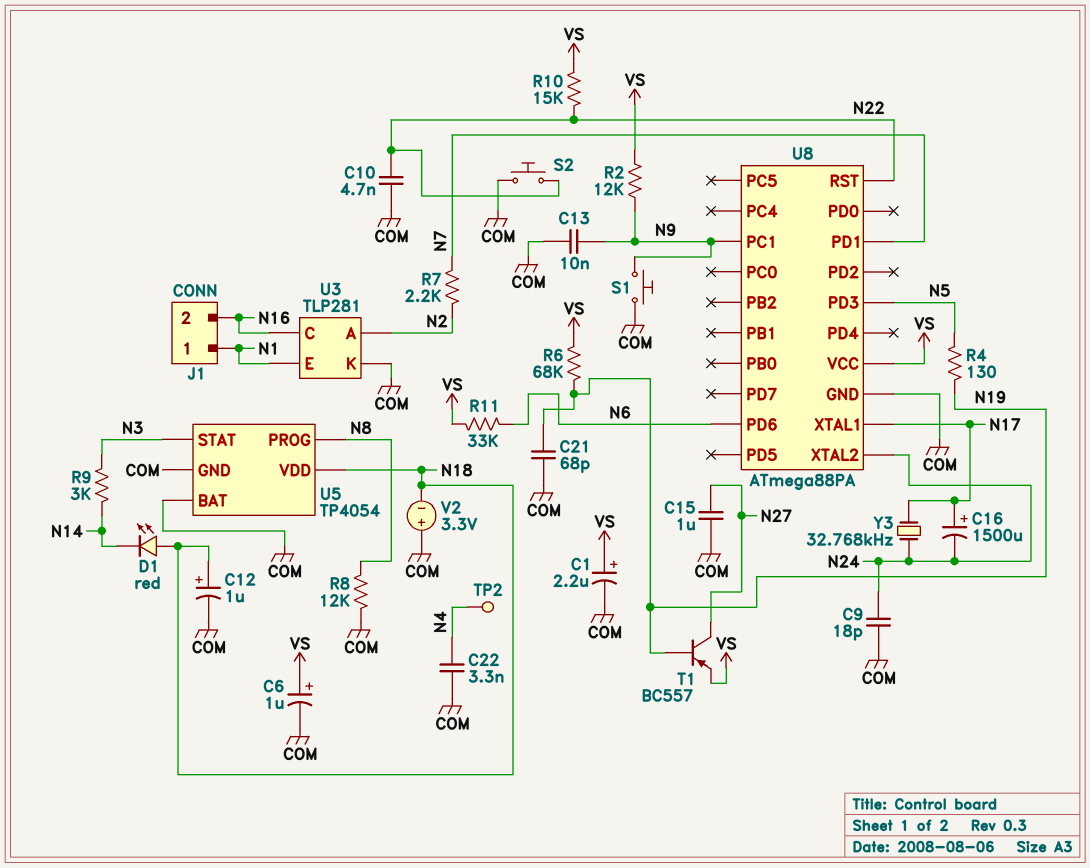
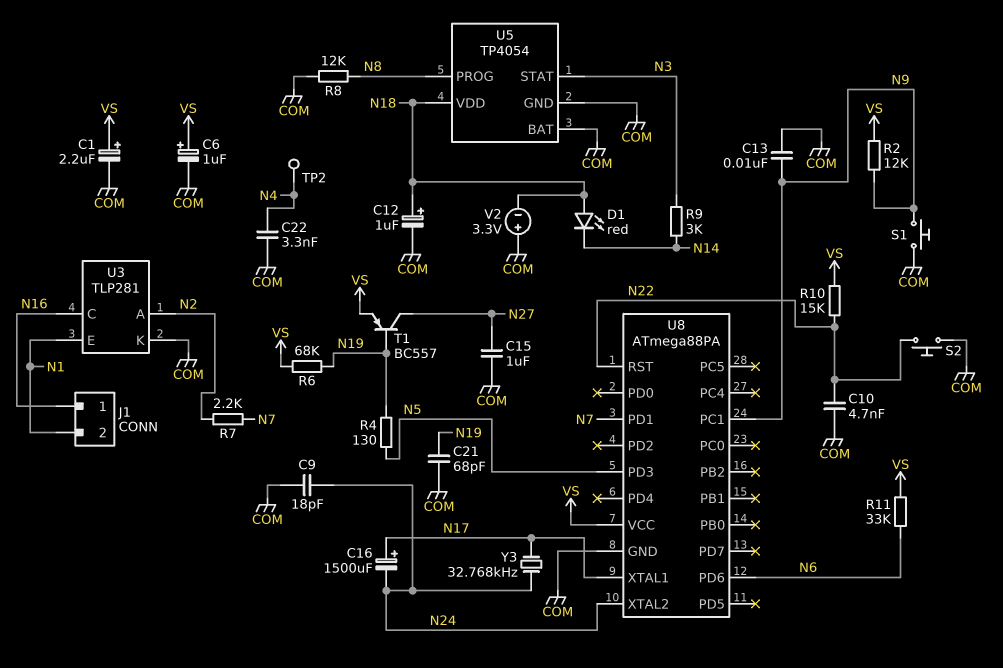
J1 pin 1: N1 -> N16
J1 pin 2: N16 -> N1

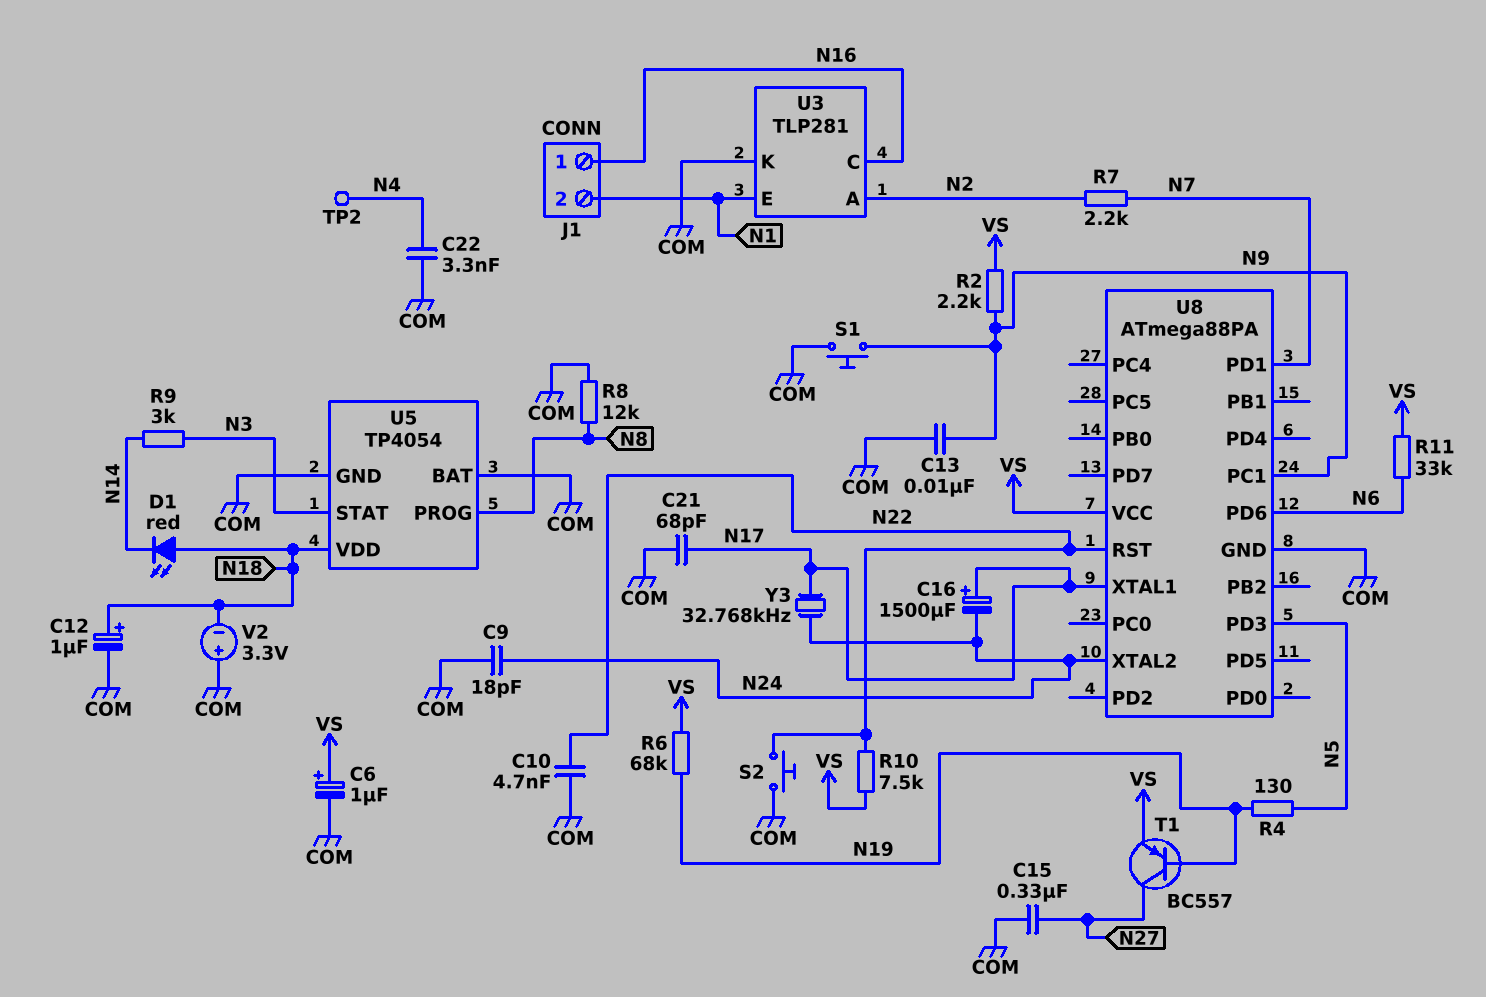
C1: 2.2uF (plus VS, minus COM) -> none
C15: 1uF (COM, N27) -> 330nF (COM, N27)
C21: 68pF (COM, N19) -> 68pF (COM, N17)
R2: 12k (N9, VS) -> 2.2k (N9, VS)
R10: 15k (N22, VS) -> 7.5k (N22, VS)

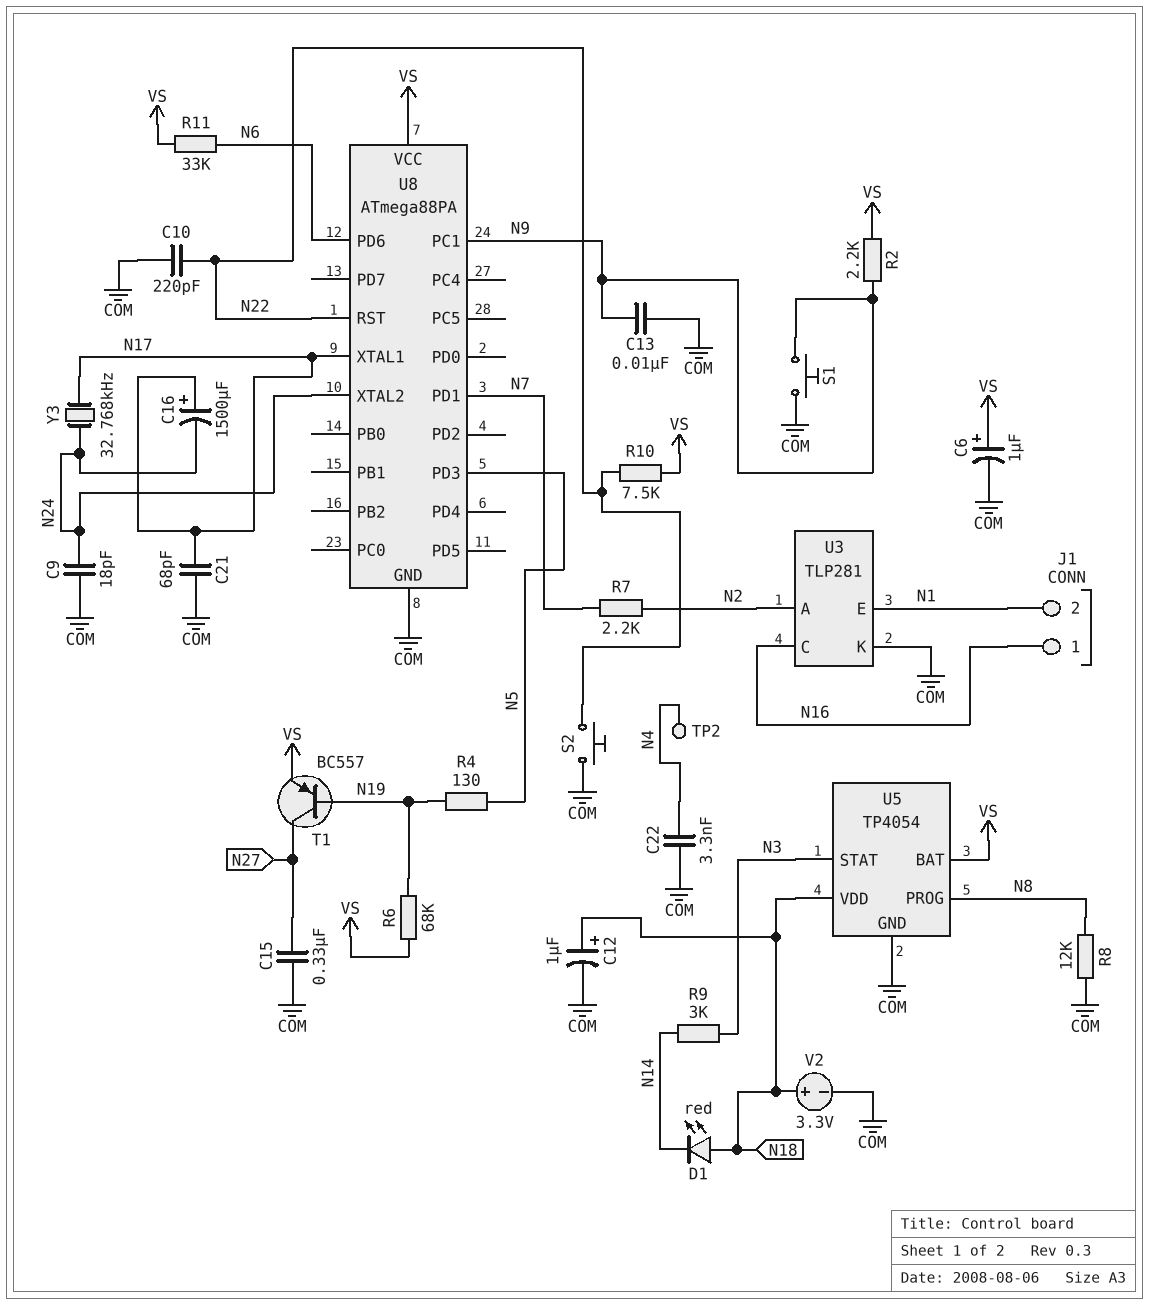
C10: 4.7nF (COM, N22) -> 220pF (COM, N22)
U5 pin BAT: COM -> VS
V2: 3.3V (plus COM, minus N18) -> 3.3V (plus N18, minus COM)

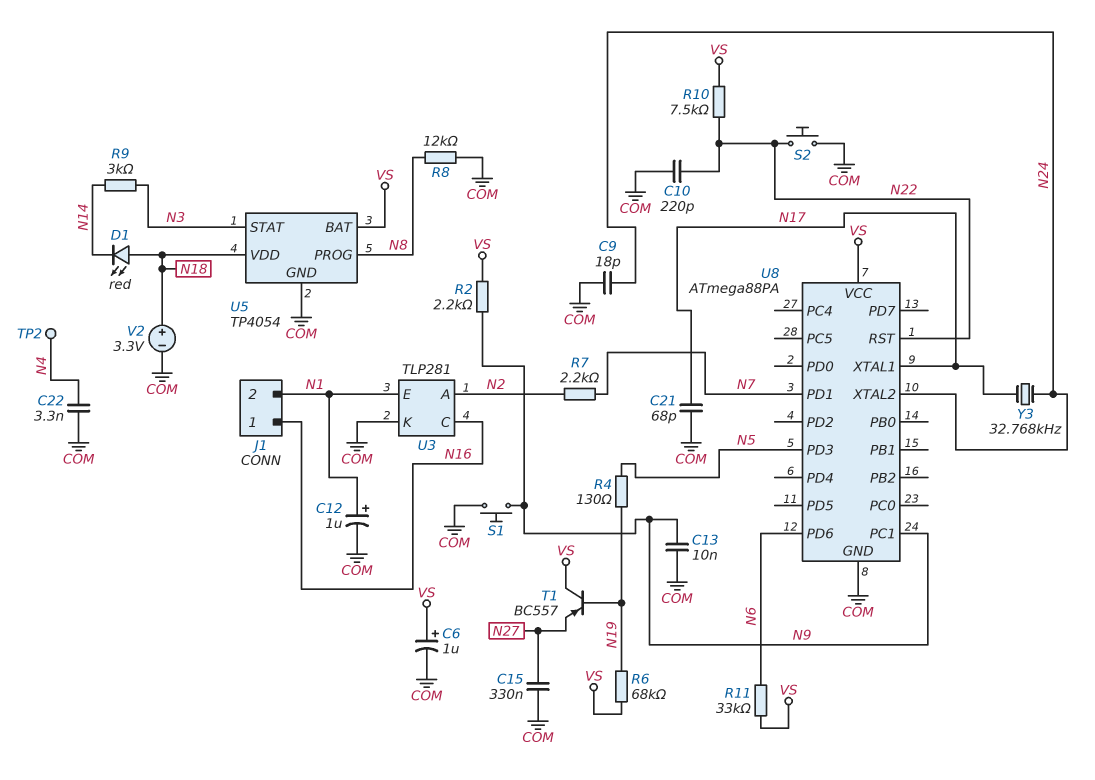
C12: 1uF (plus N18, minus COM) -> 1uF (plus N1, minus COM)
C16: 1500uF (plus N17, minus N24) -> none
T1: PNP BC557 (B N19, C N27, E VS) -> PNP BC557 (B N19, C VS, E N27)

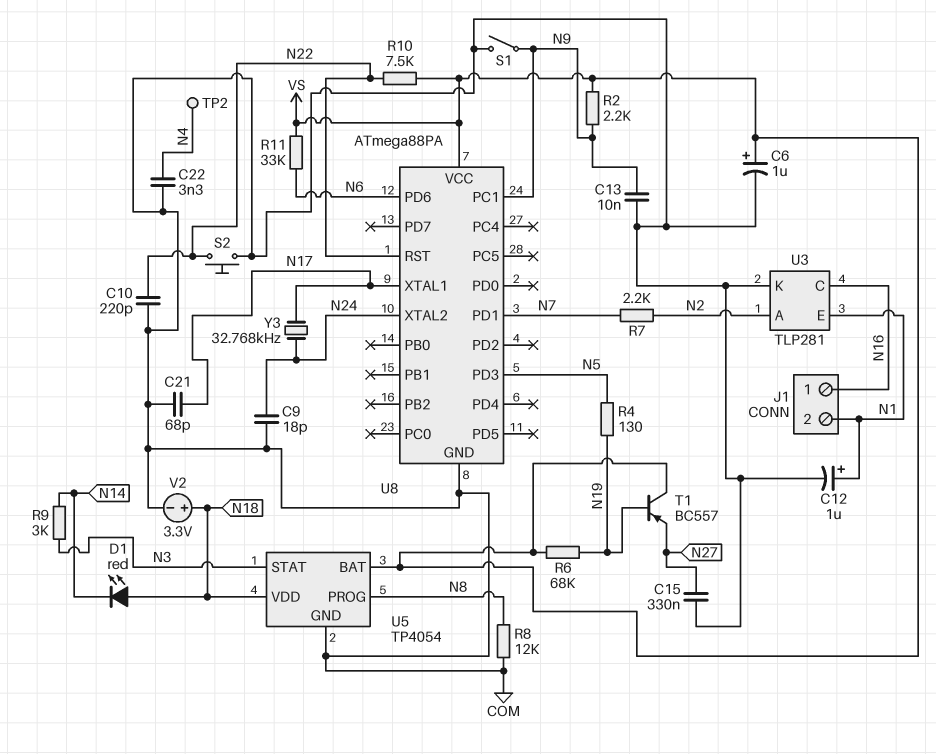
S1: button (COM, N9) -> switch (COM, N9)

